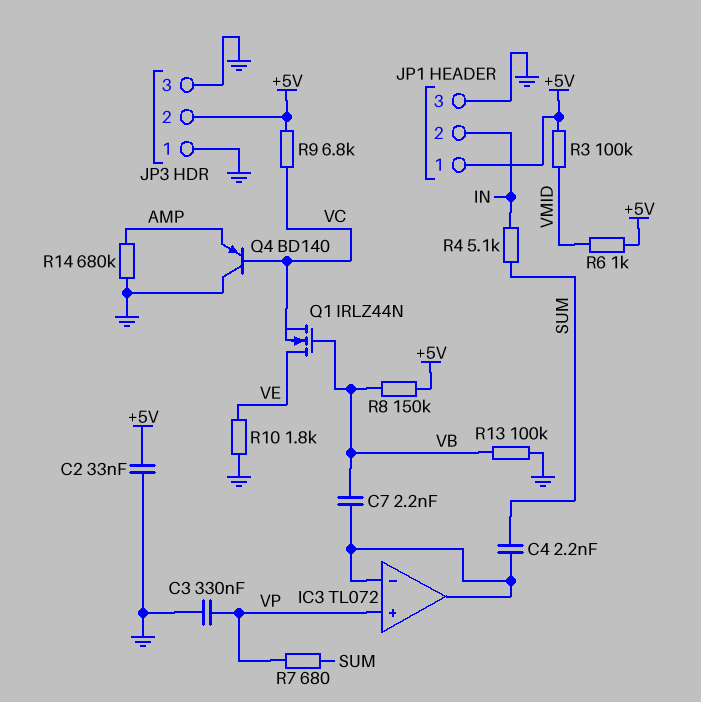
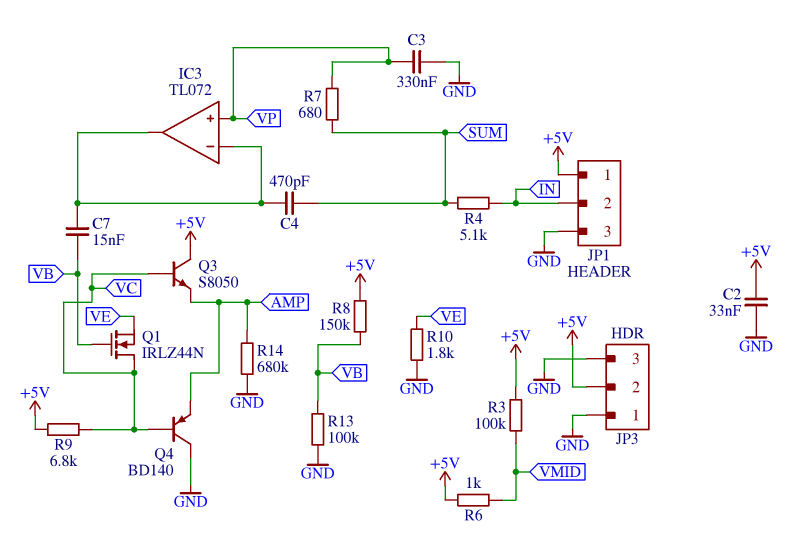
C4: 2.2nF (IC3/in-, SUM) -> 470pF (IC3/in-, SUM)
C7: 2.2nF (IC3/in-, VB) -> 15nF (IC3/in-, VB)
Q1: NMOS IRLZ44N (G VB, D VE, S VC) -> NMOS IRLZ44N (G VB, D VC, S VE)
Q3: none -> NPN S8050 (B VC, C +5V, E AMP)

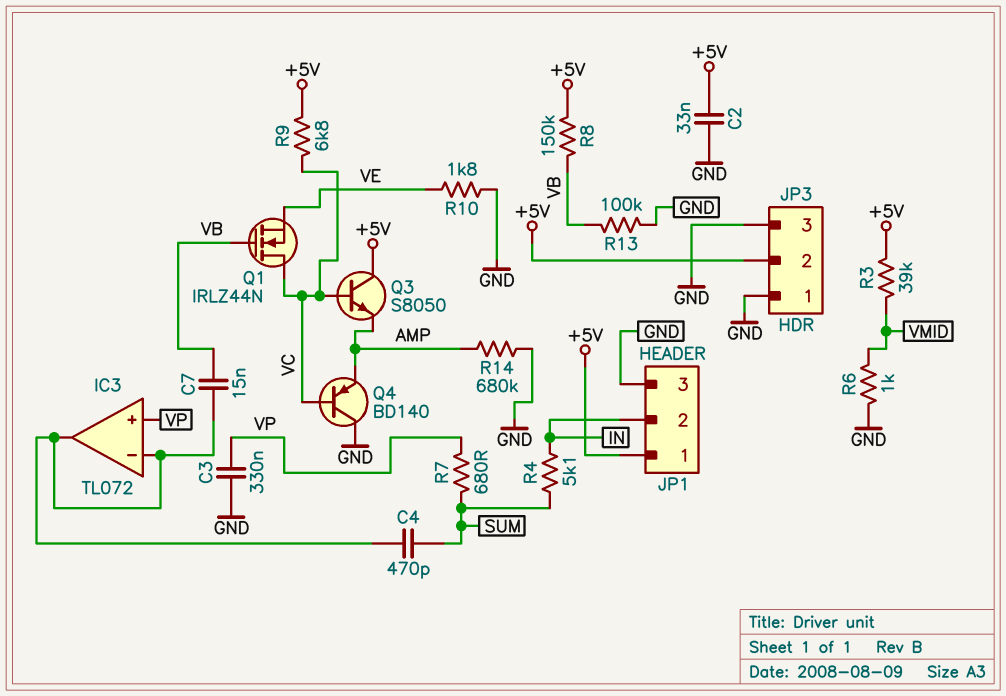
R3: 100k (+5V, VMID) -> 39k (+5V, VMID)
R6: 1k (+5V, VMID) -> 1k (GND, VMID)

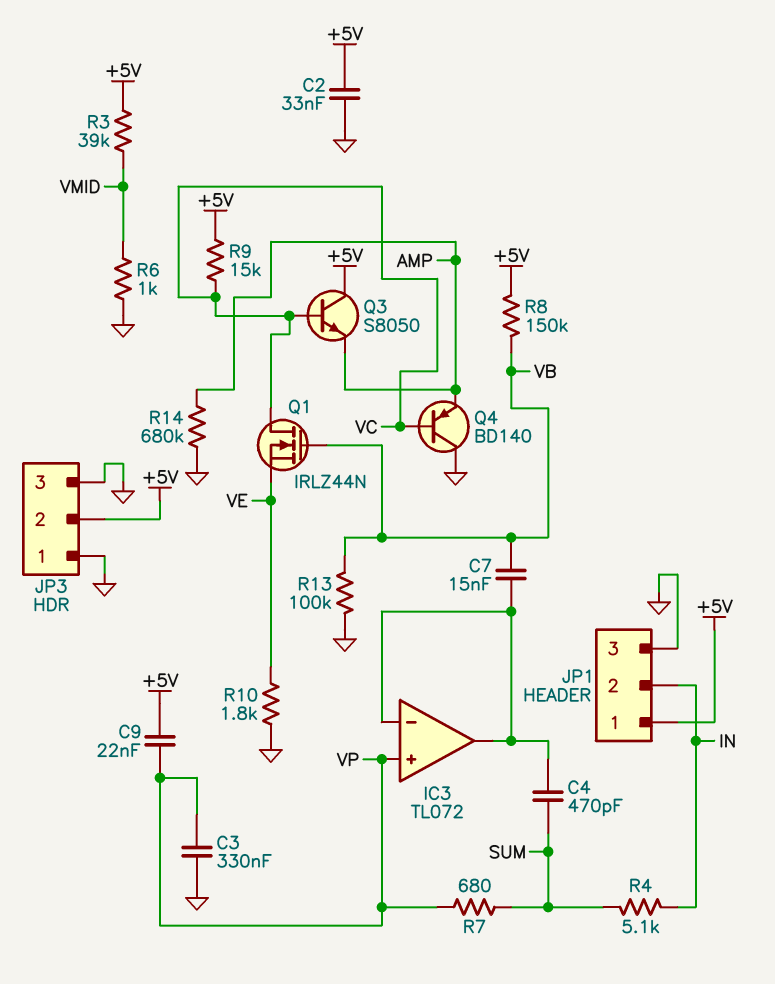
C9: none -> 22nF (+5V, VP)
R9: 6.8k (+5V, VC) -> 15k (+5V, VC)

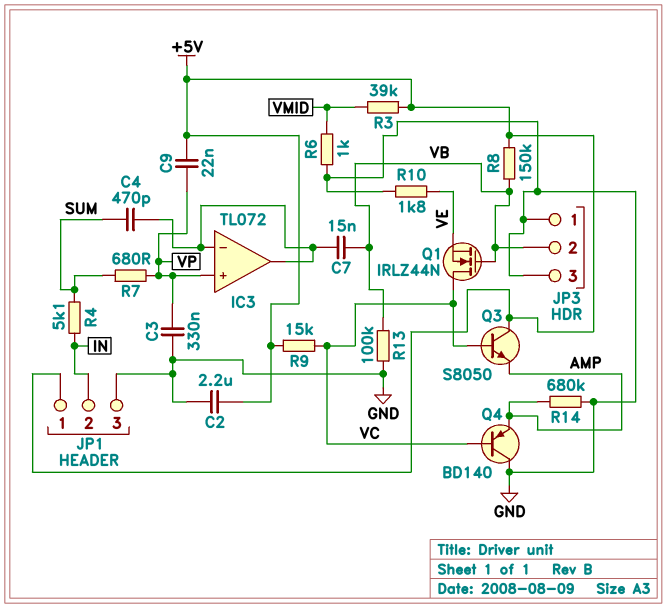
C2: 33nF (+5V, GND) -> 2.2uF (+5V, GND)
JP3 pin 2: +5V -> VB

